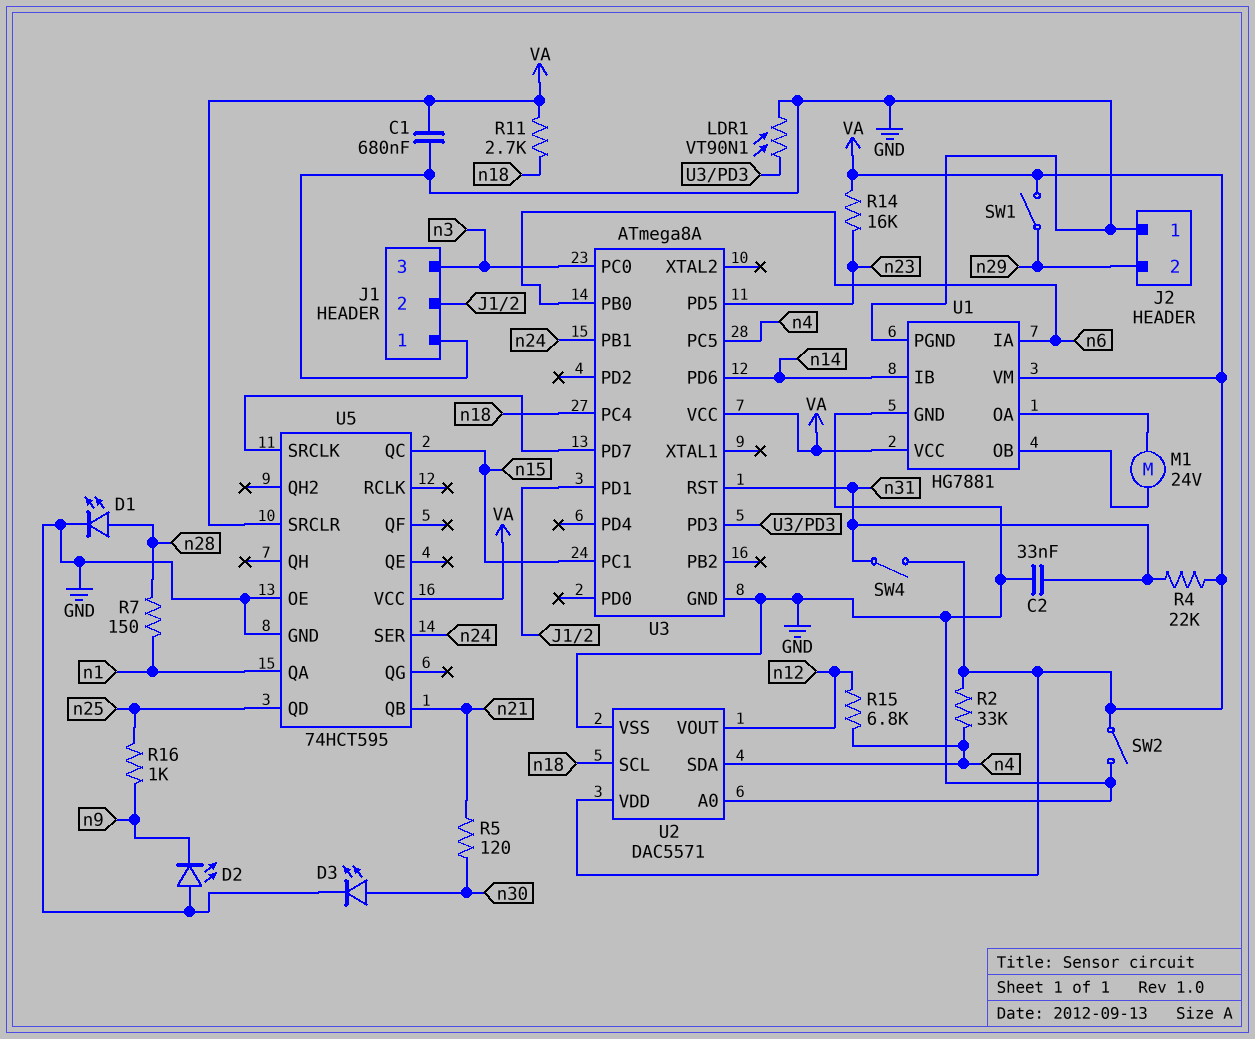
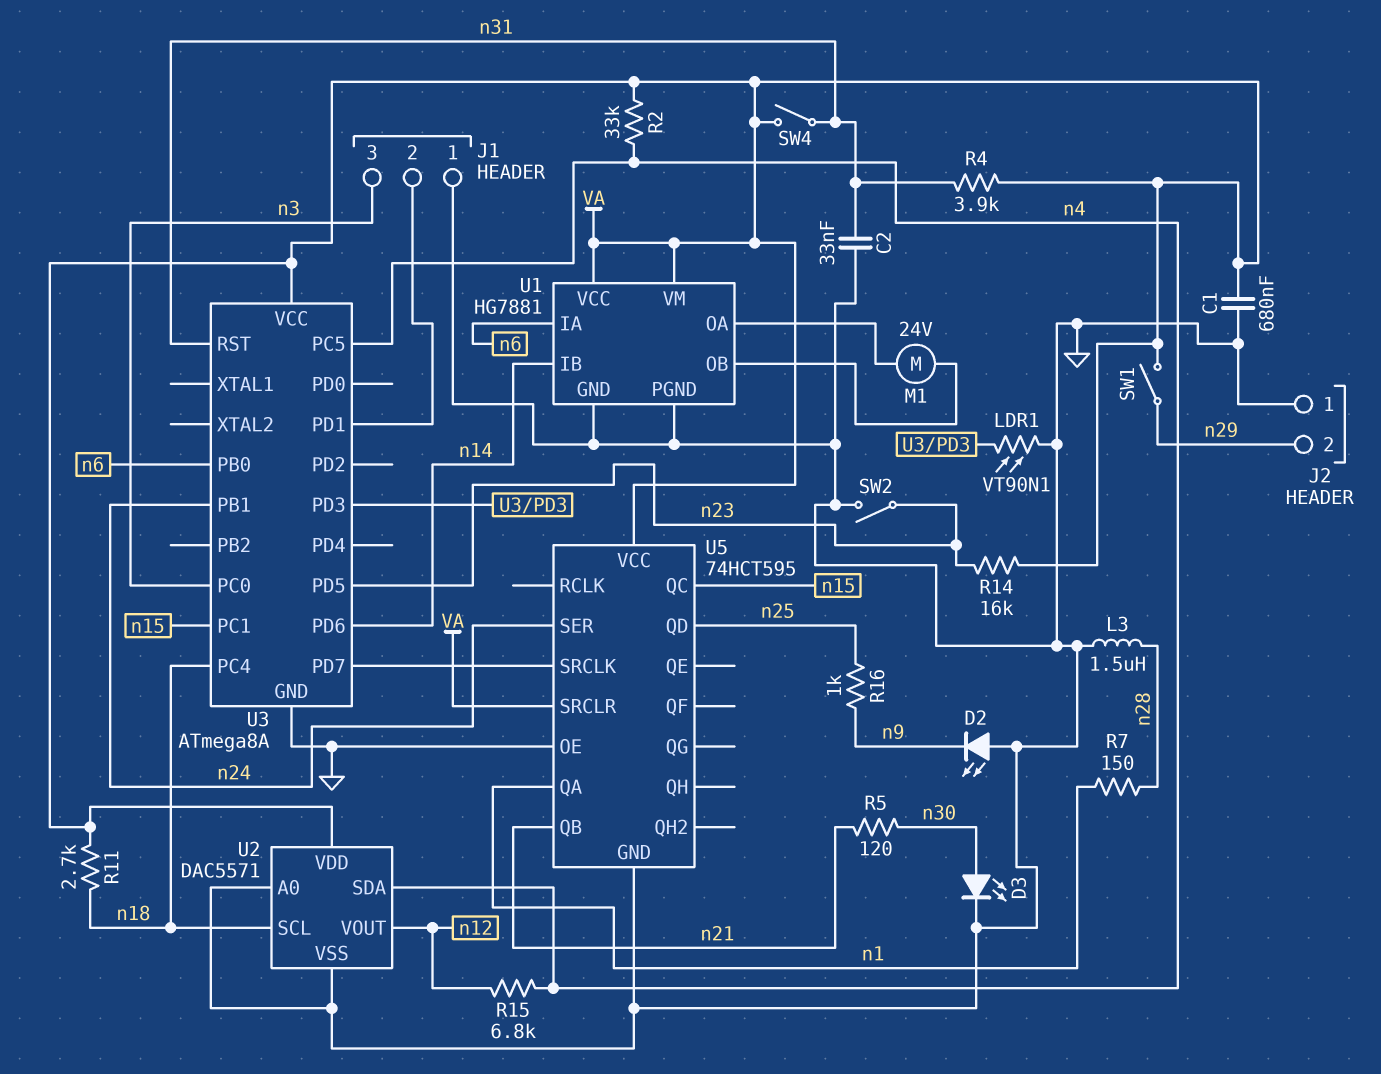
D1: LED (A n28, K GND) -> none
L3: none -> 1.5uH (GND, n28)
R4: 22k (VA, n31) -> 3.9k (VA, n31)
SW2: switch (GND, VA) -> switch (GND, n23)

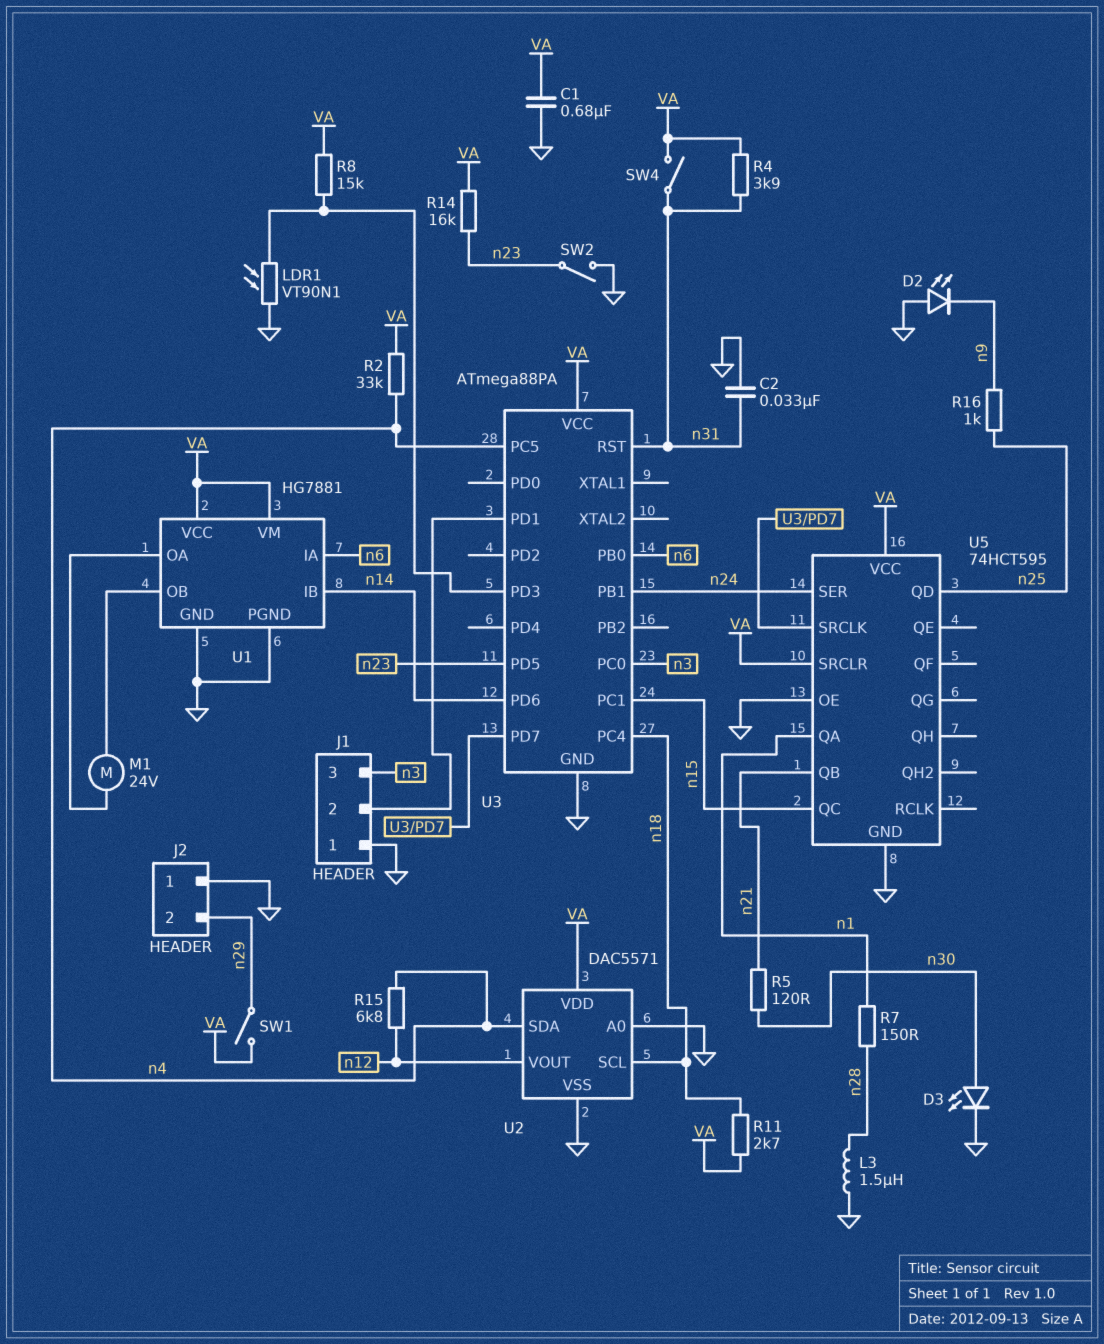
R8: none -> 15k (U3/PD3, VA)
U3: ATmega8A -> ATmega88PA

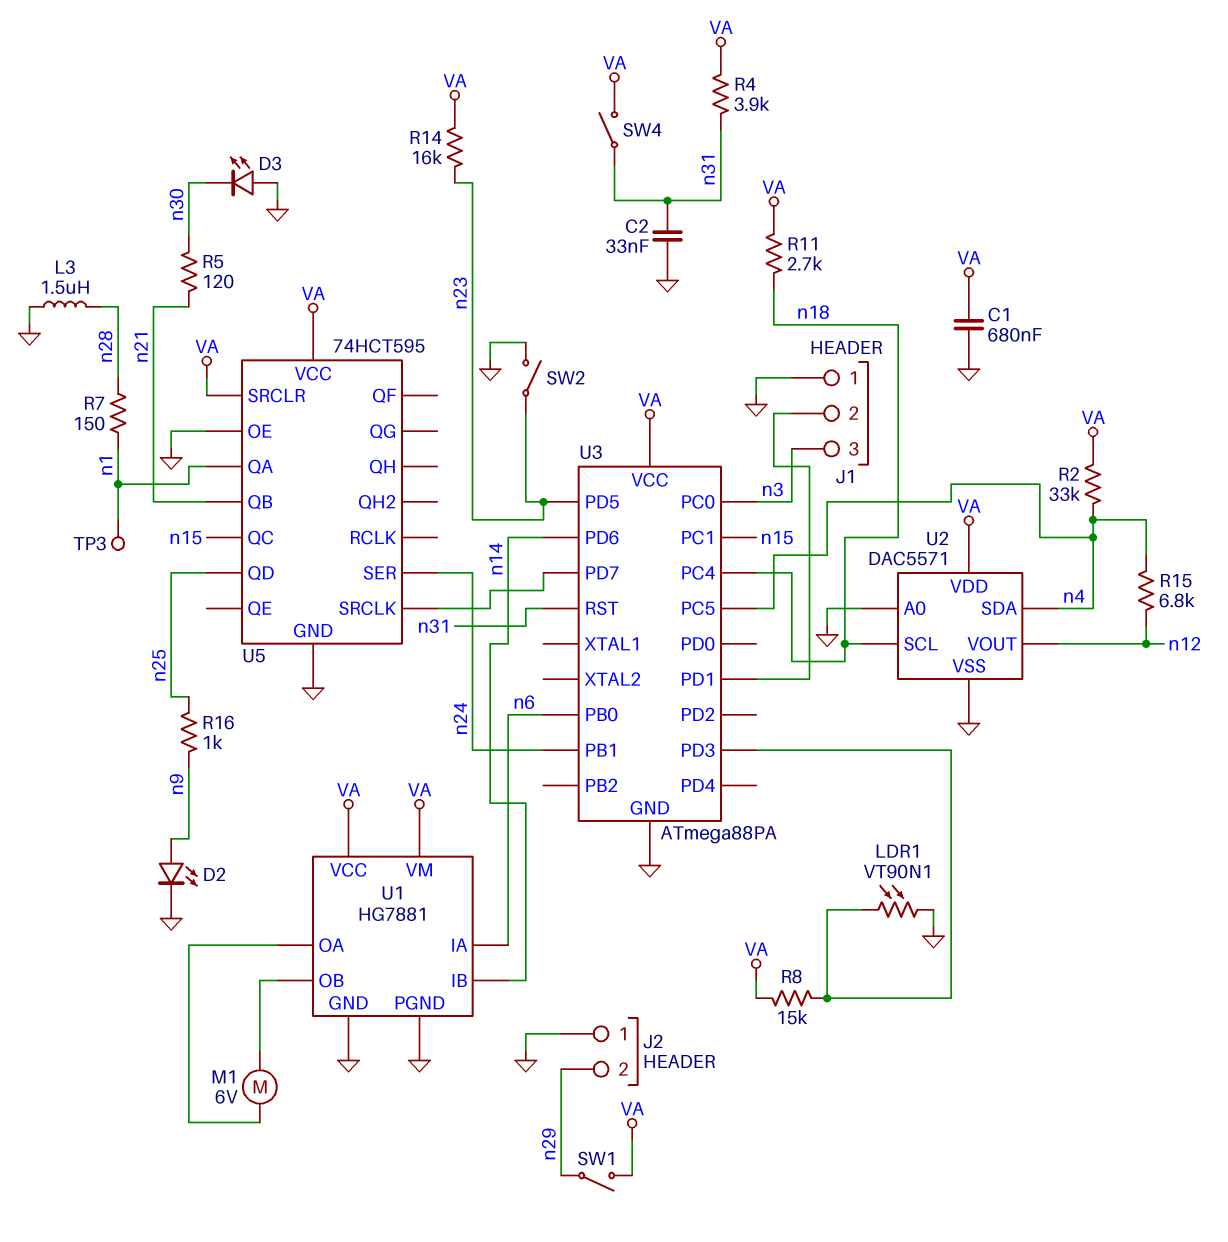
D2: LED (A GND, K n9) -> LED (A n9, K GND)
D3: LED (A n30, K GND) -> LED (A GND, K n30)
M1: motor 24V (U1/OA, U1/OB) -> motor 6V (U1/OA, U1/OB)
TP3: none -> test point (n1)

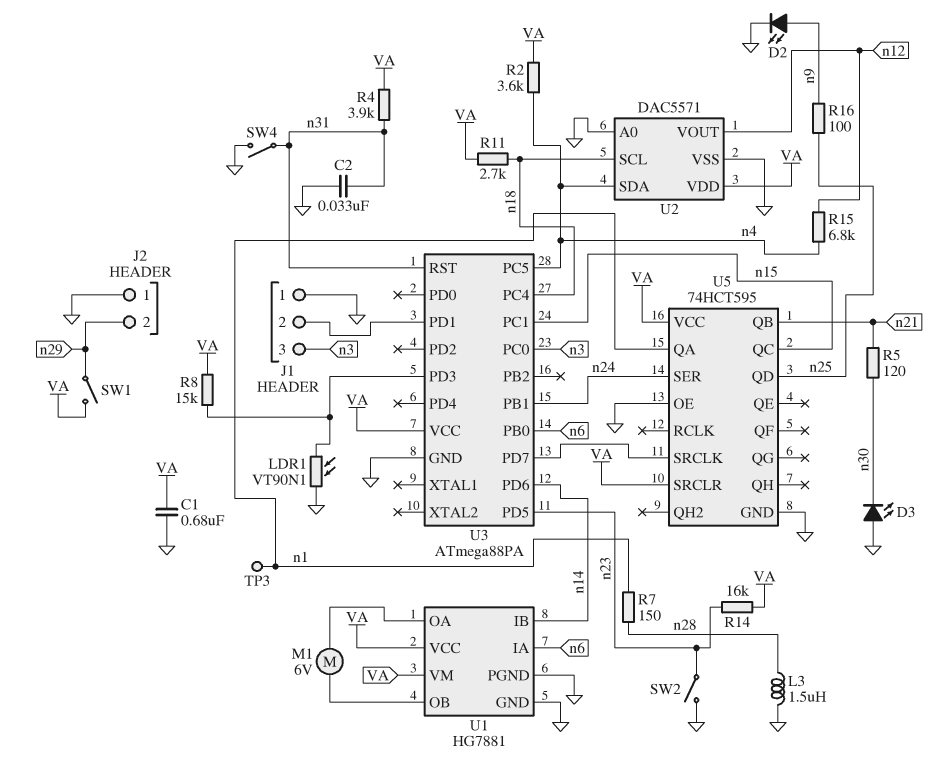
R2: 33k (VA, n4) -> 3.6k (VA, n4)
R16: 1k (n9, n25) -> 100 (n9, n25)
SW4: switch (VA, n31) -> switch (GND, n31)

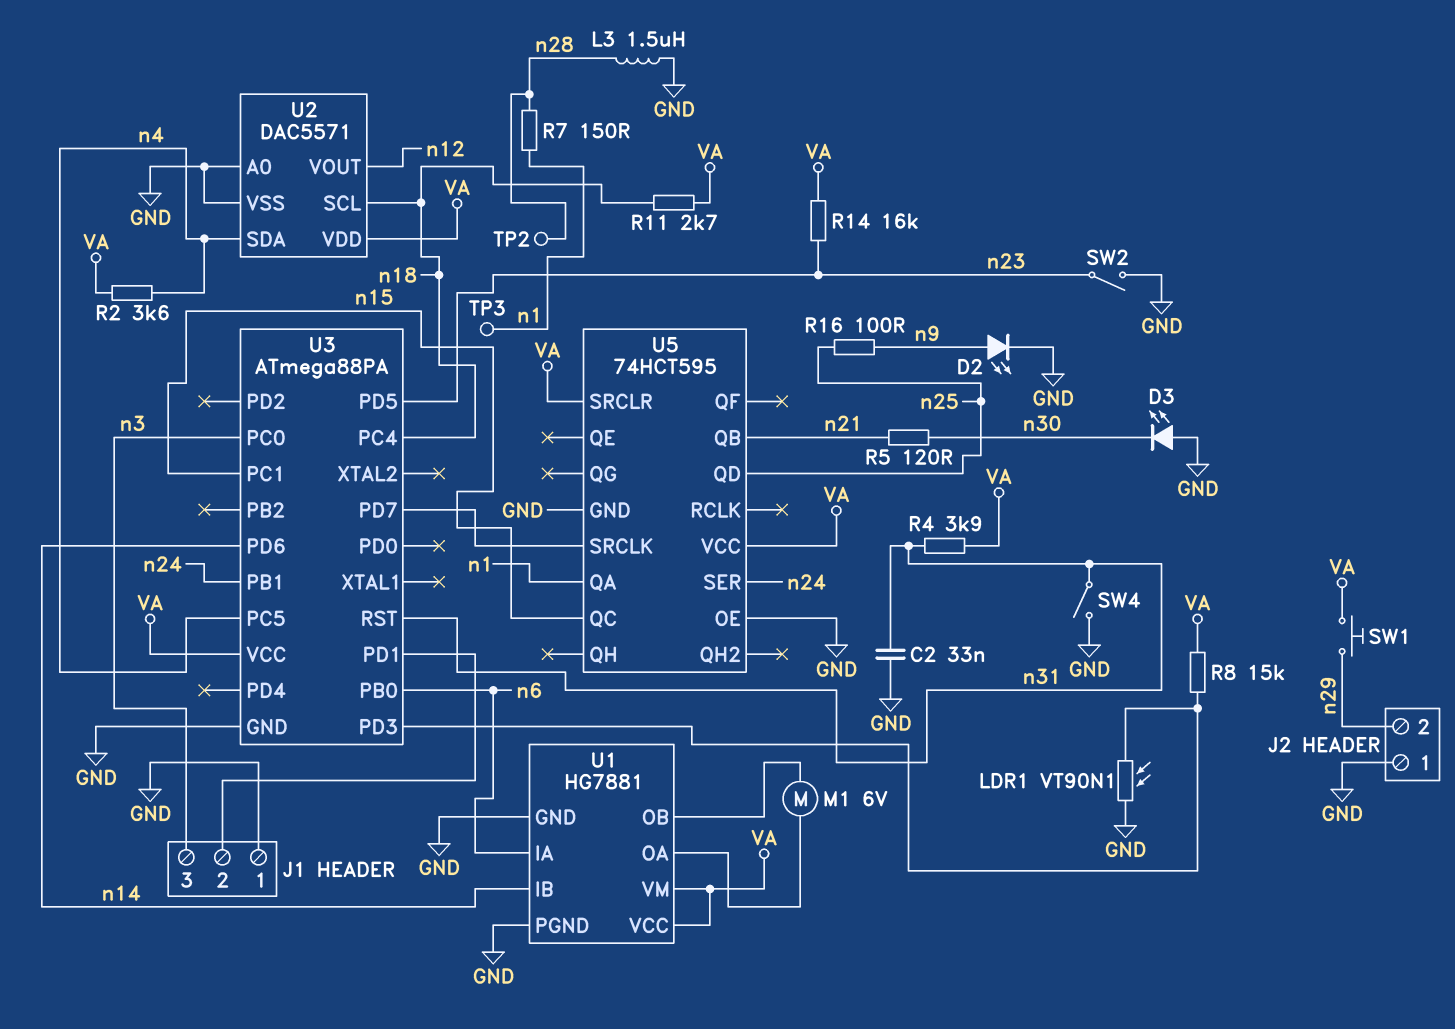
C1: 680nF (GND, VA) -> none
R15: 6.8k (n4, n12) -> none
SW1: switch (VA, n29) -> button (VA, n29)
TP2: none -> test point (n28)

